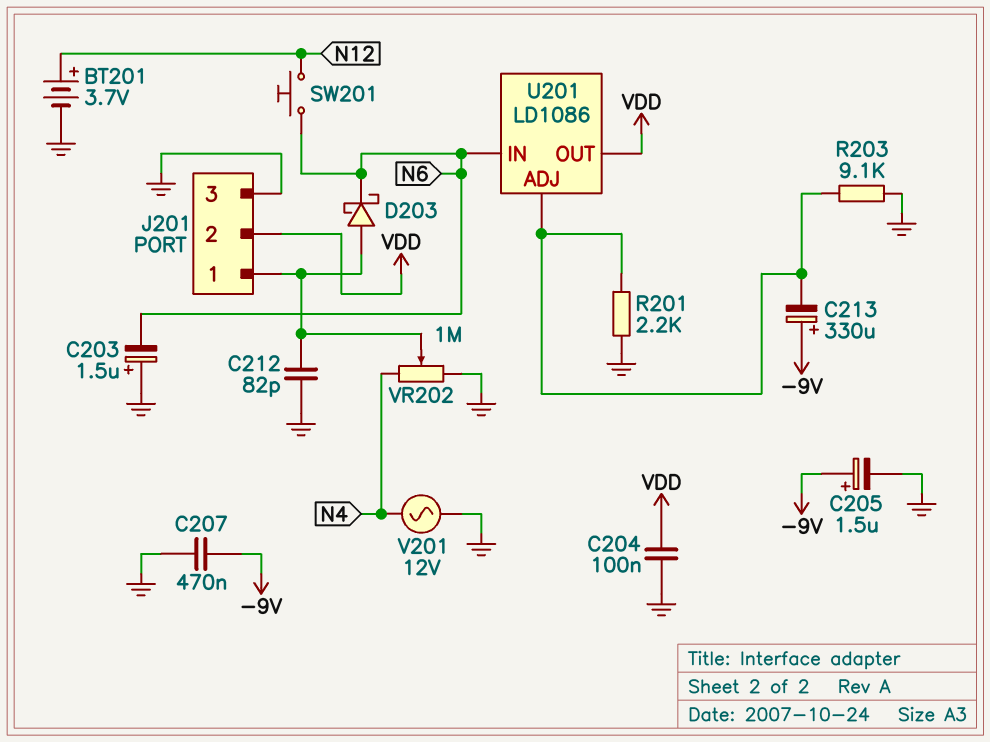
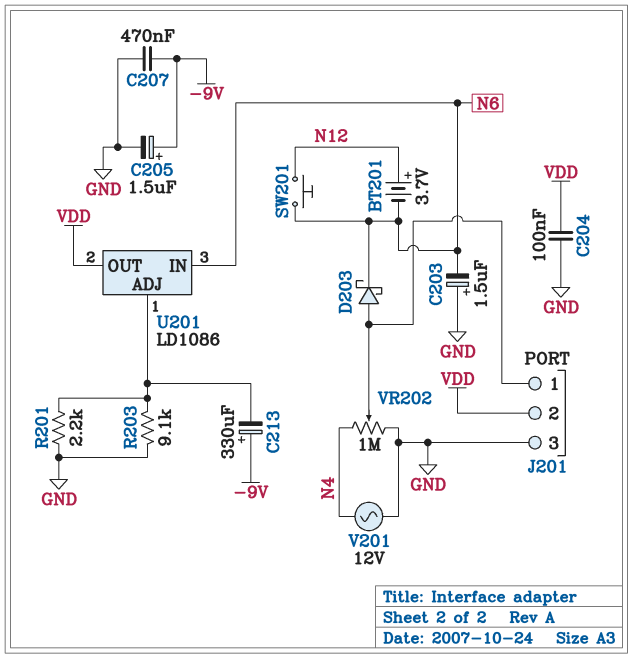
BT201: 3.7V (plus N12, minus GND) -> 3.7V (plus N12, minus N6)
C212: 82pF (GND, J201/1) -> none

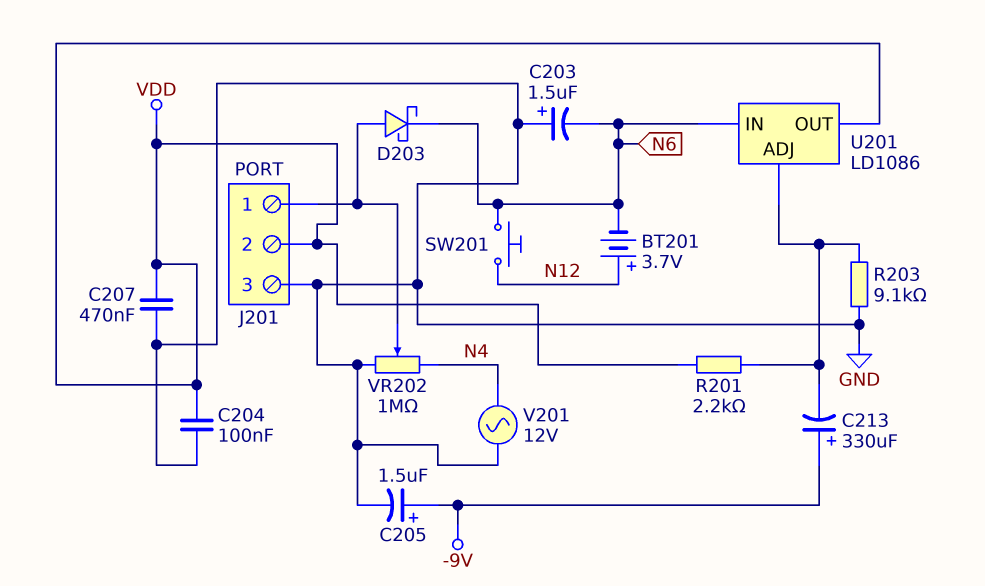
C207: 470nF (-9V, GND) -> 470nF (GND, VDD)
R201: 2.2k (GND, U201/ADJ) -> 2.2k (U201/ADJ, VDD)

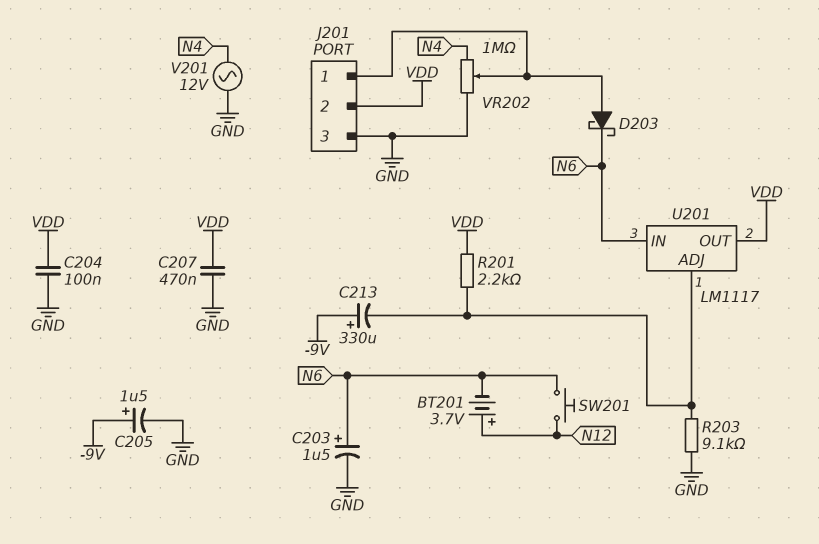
C203: 1.5uF (plus GND, minus N6) -> 1.5uF (plus N6, minus GND)
U201: LD1086 -> LM1117

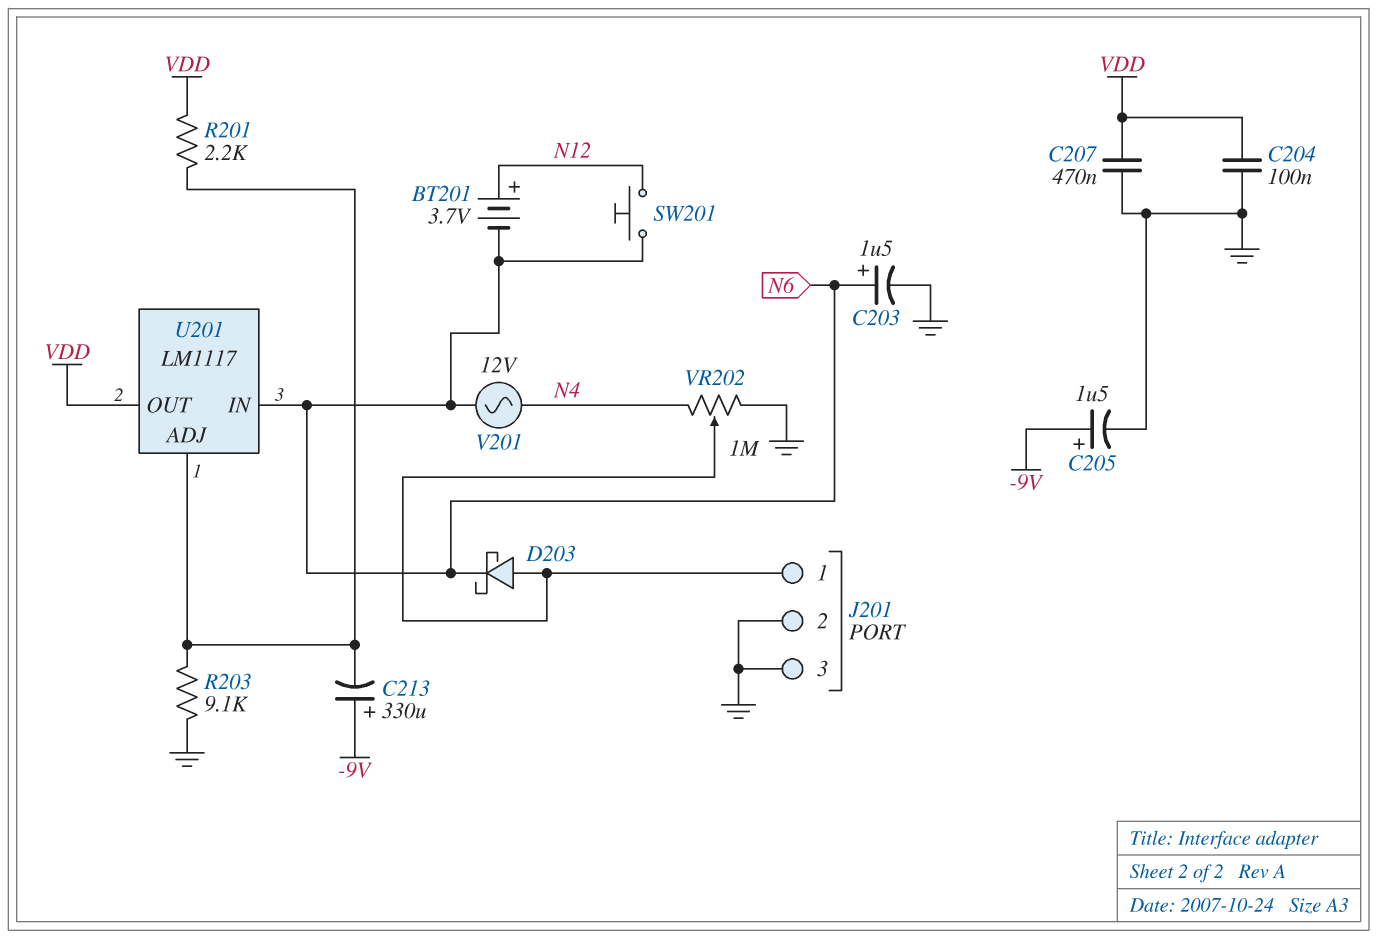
J201 pin 2: VDD -> GND
V201: AC 12V (GND, N4) -> AC 12V (N4, N6)

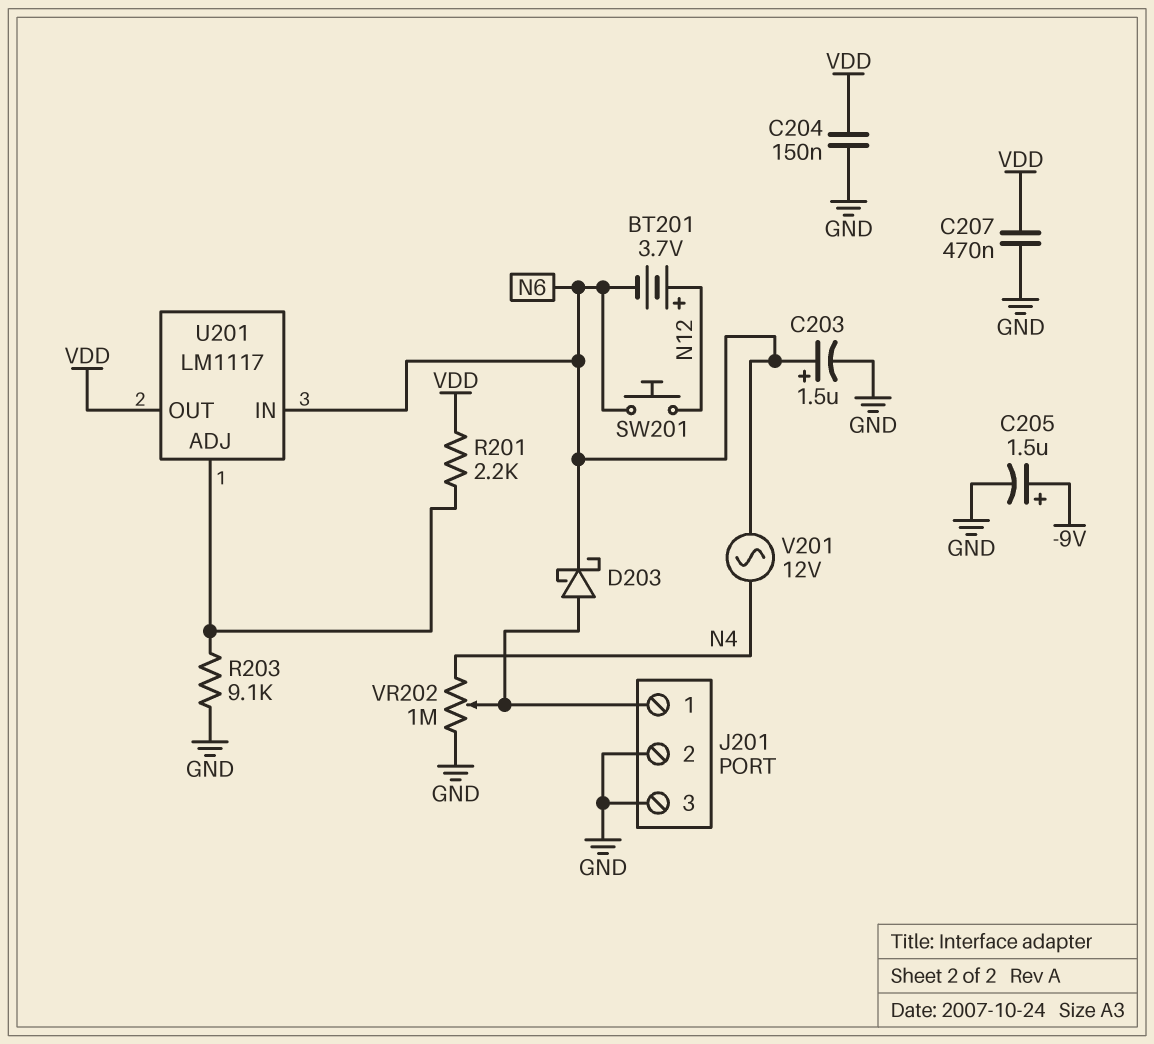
C204: 100nF (GND, VDD) -> 150nF (GND, VDD)
C213: 330uF (plus -9V, minus U201/ADJ) -> none

